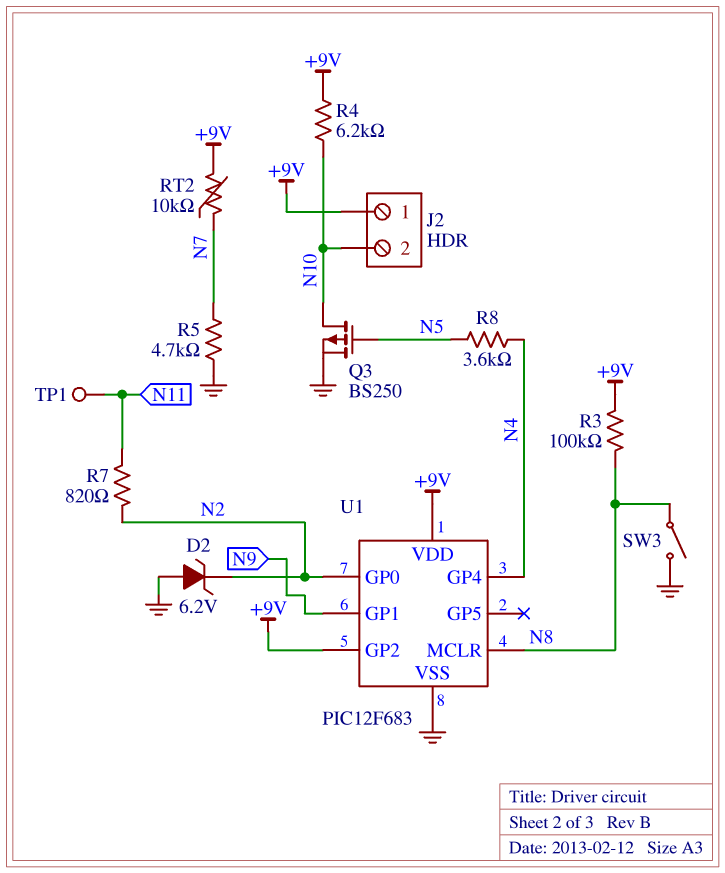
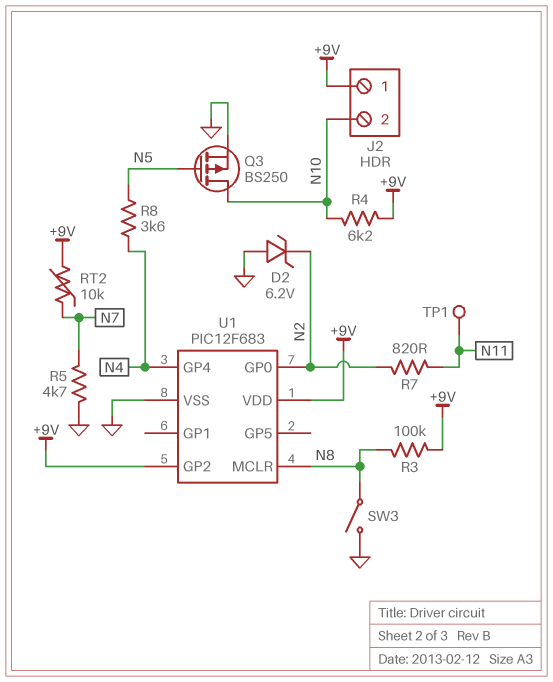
U1 pin GP1: N9 -> none

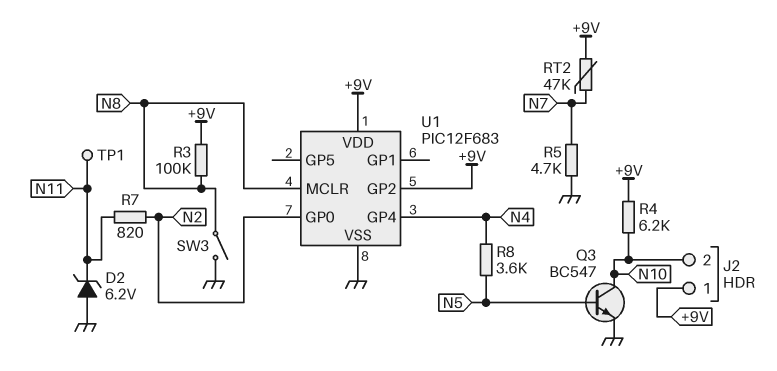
D2: zener 6.2V (A GND, K N2) -> zener 6.2V (A GND, K N11)
Q3: PMOS BS250 (G N5, D N10, S GND) -> NPN BC547 (B N5, C N10, E GND)
RT2: 10k (+9V, N7) -> 47k (+9V, N7)

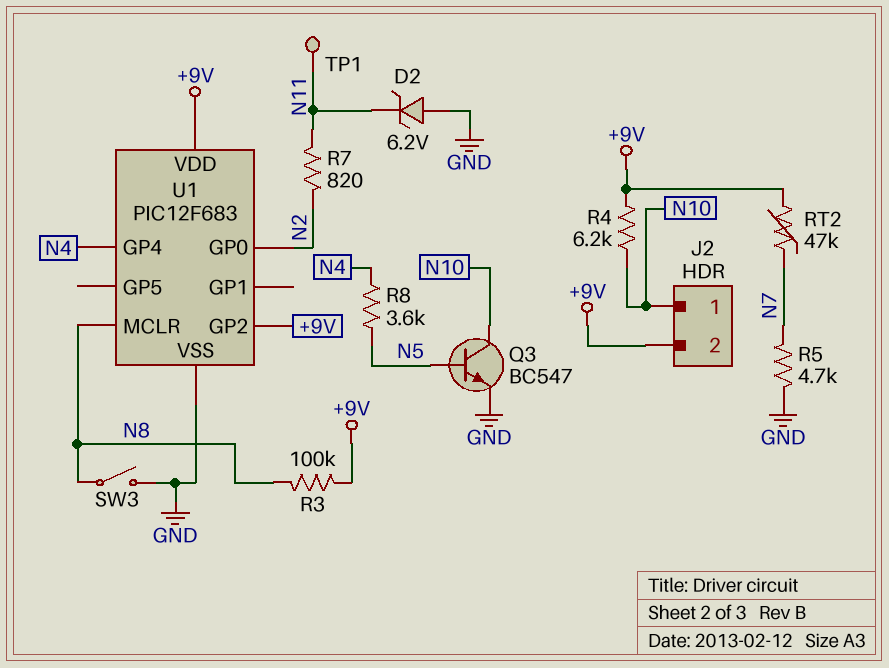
J2 pin 1: +9V -> N10
J2 pin 2: N10 -> +9V

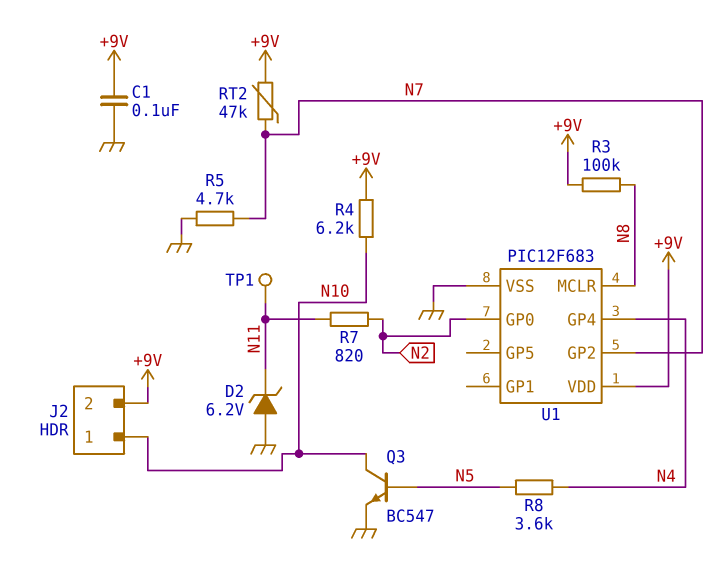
C1: none -> 100nF (+9V, GND)
SW3: switch (GND, N8) -> none
U1 pin GP2: +9V -> N7

